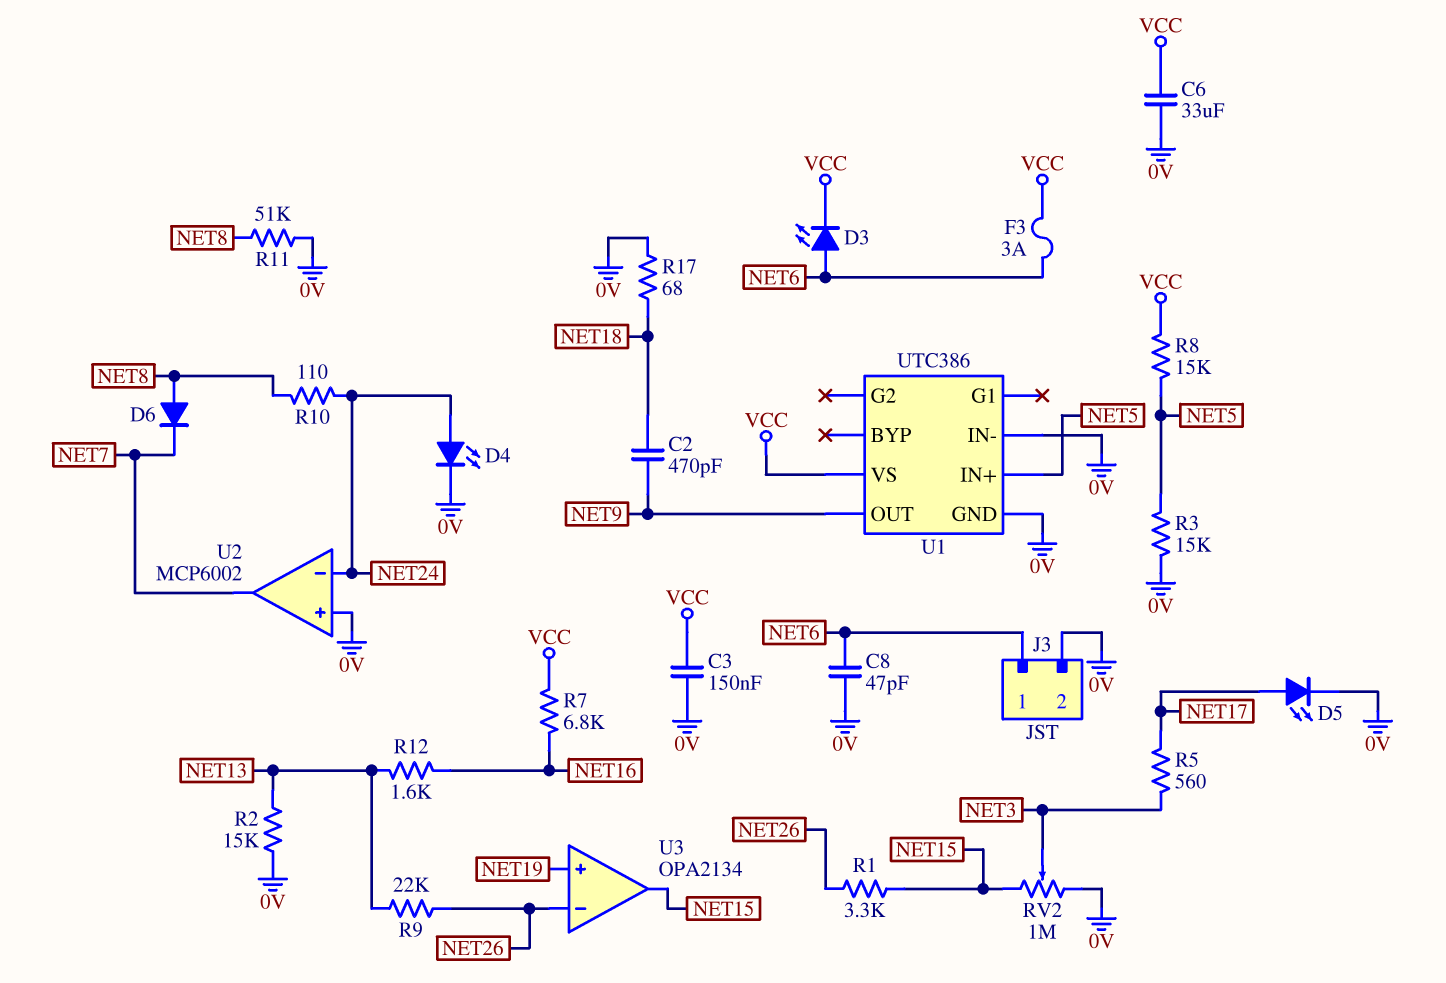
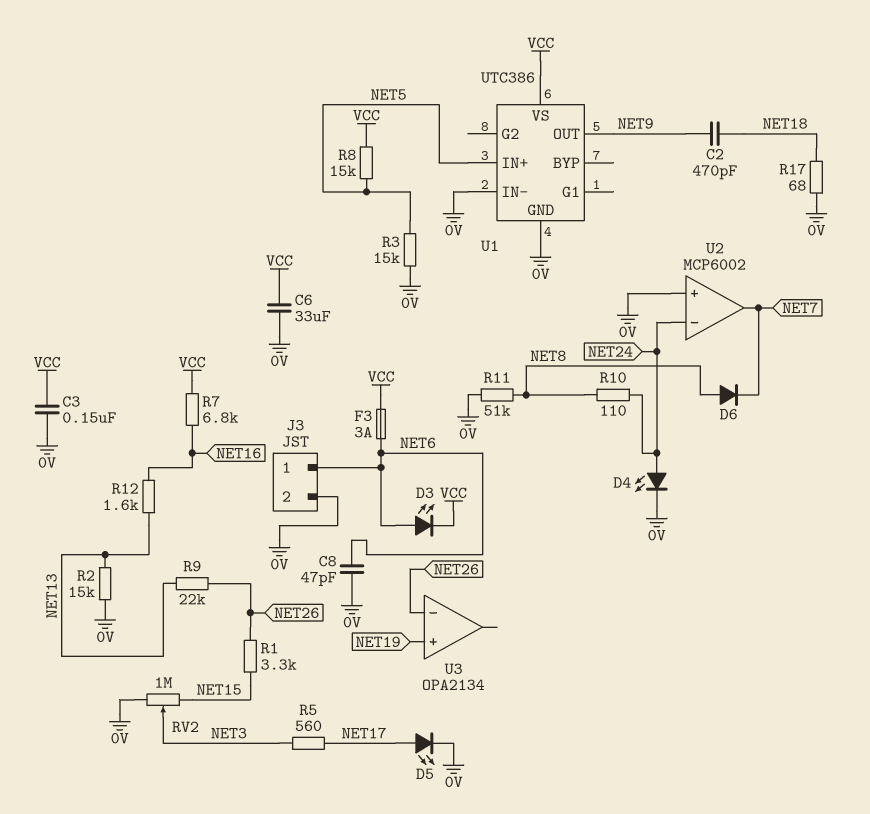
U3 pin out: NET15 -> none

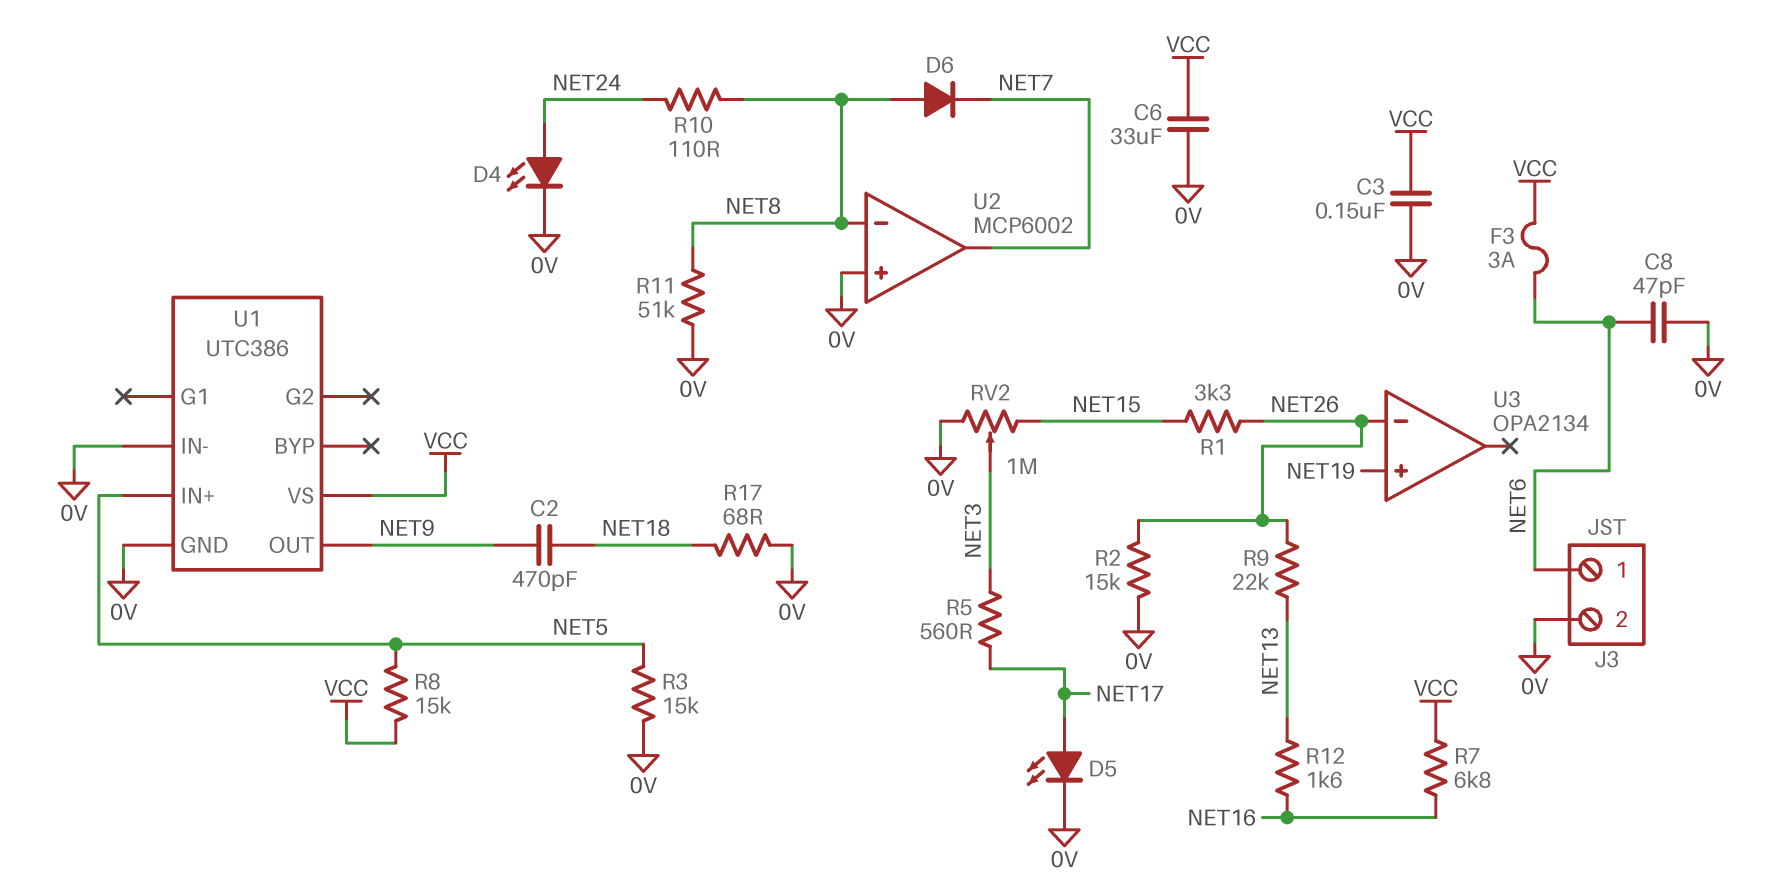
D3: LED (A NET6, K VCC) -> none
R2: 15k (0V, NET13) -> 15k (0V, NET26)
U2 pin in-: NET24 -> NET8

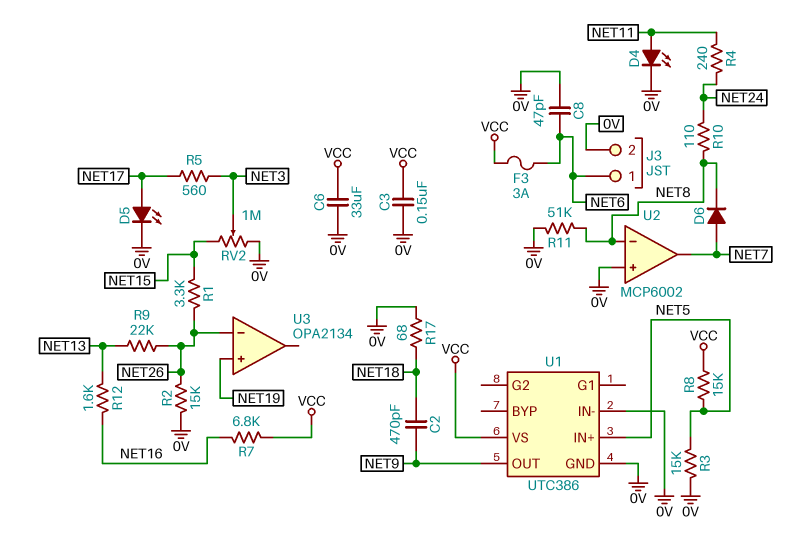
D4: LED (A NET24, K 0V) -> LED (A NET11, K 0V)
D6: diode (A NET8, K NET7) -> diode (A NET7, K NET8)
R4: none -> 240 (NET11, NET24)

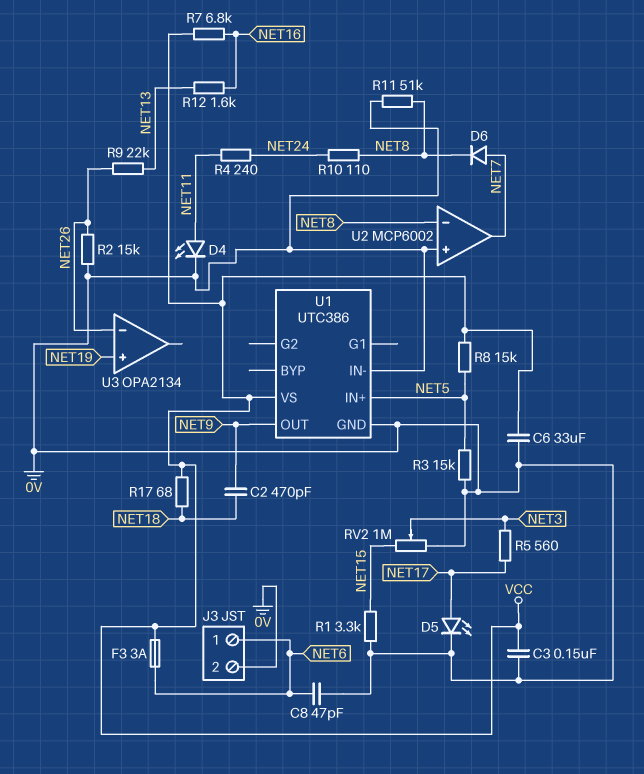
R1: 3.3k (NET15, NET26) -> 3.3k (0V, NET15)
R17: 68 (0V, NET18) -> 68 (NET18, VCC)

